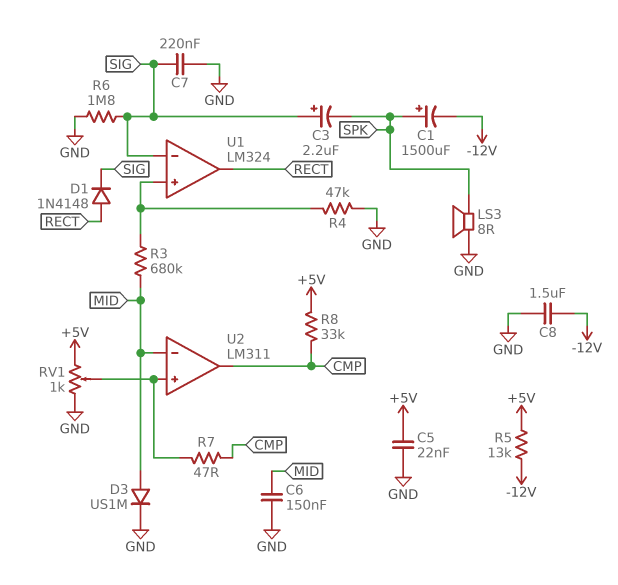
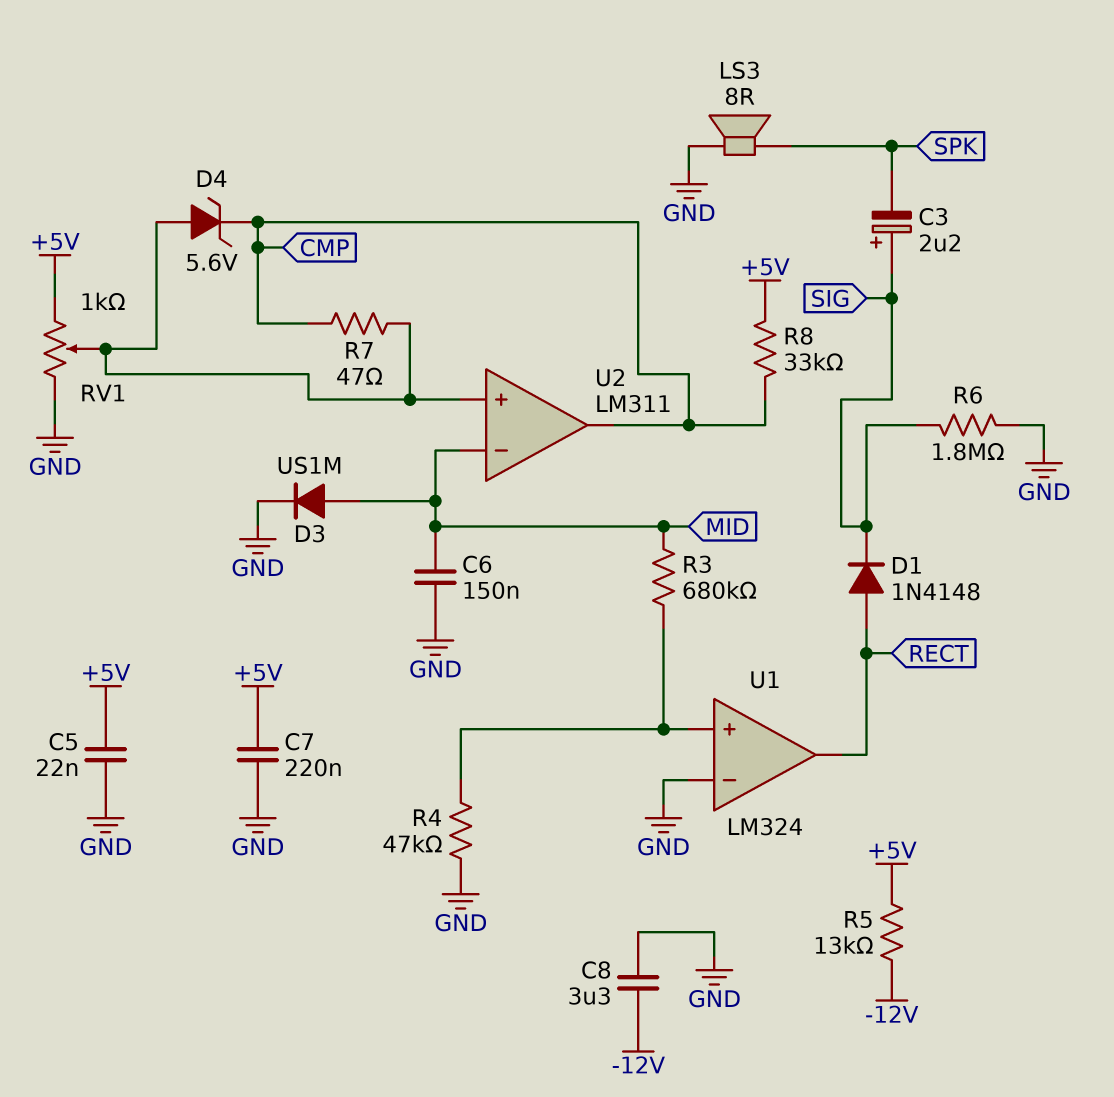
C1: 1500uF (plus SPK, minus -12V) -> none
C7: 220nF (GND, SIG) -> 220nF (+5V, GND)
C8: 1.5uF (-12V, GND) -> 3.3uF (-12V, GND)
D4: none -> zener 5.6V (A U2/in+, K CMP)
U1 pin in-: SIG -> GND

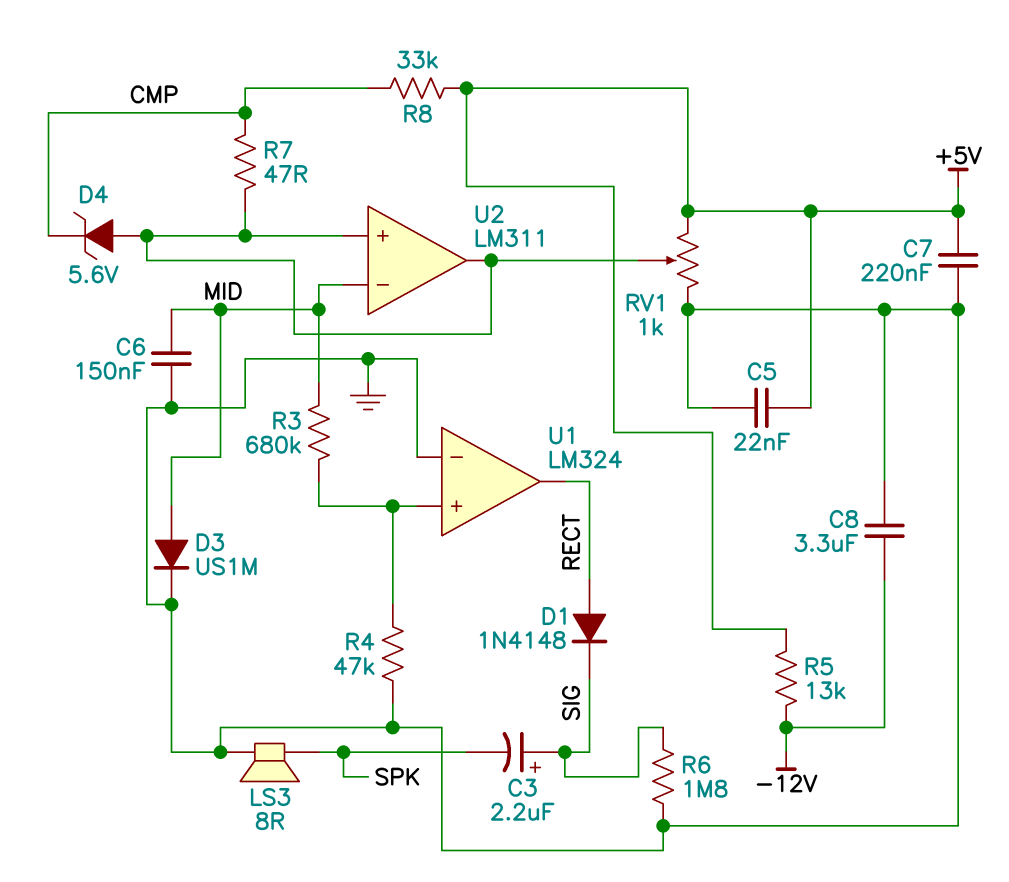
U2 pin out: CMP -> U2/in+

